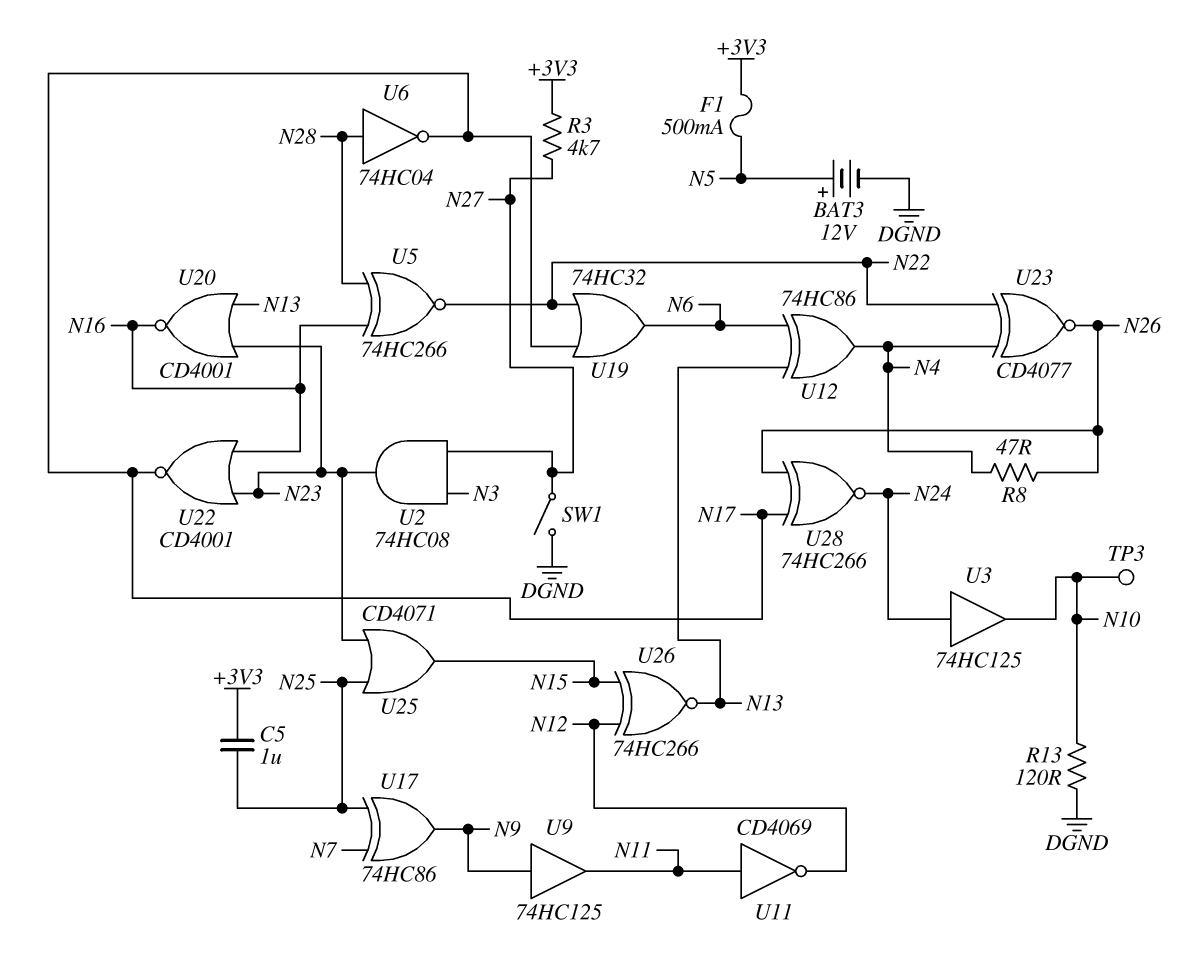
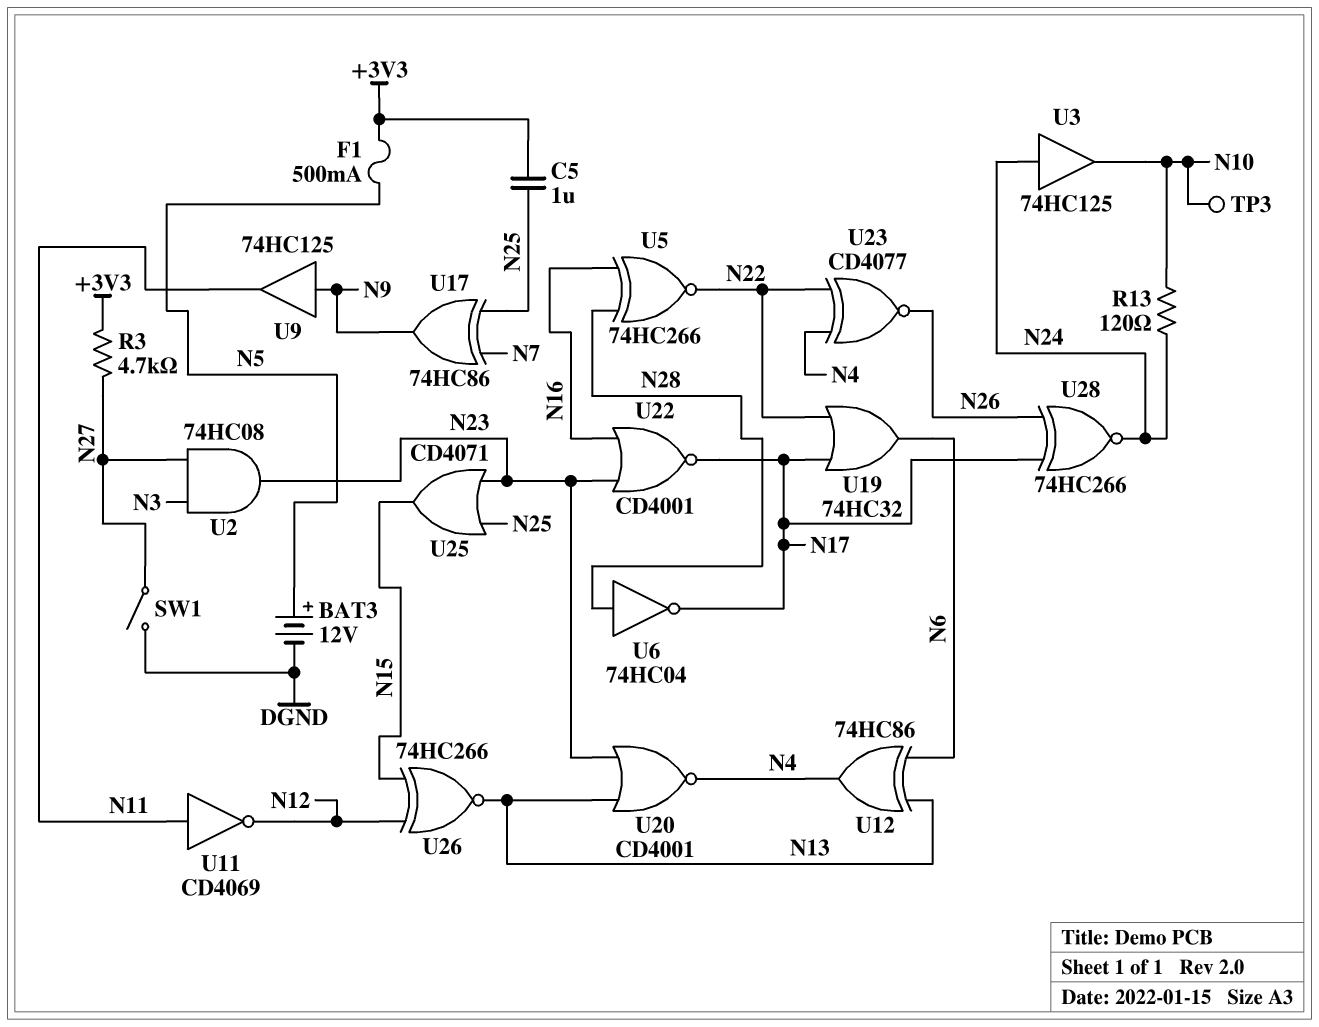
R8: 47 (N4, N26) -> none
R13: 120 (DGND, N10) -> 120 (N10, N24)
U20: NOR CD4001 (in N13, in N23, out N16) -> NOR CD4001 (in N13, in N23, out N4)

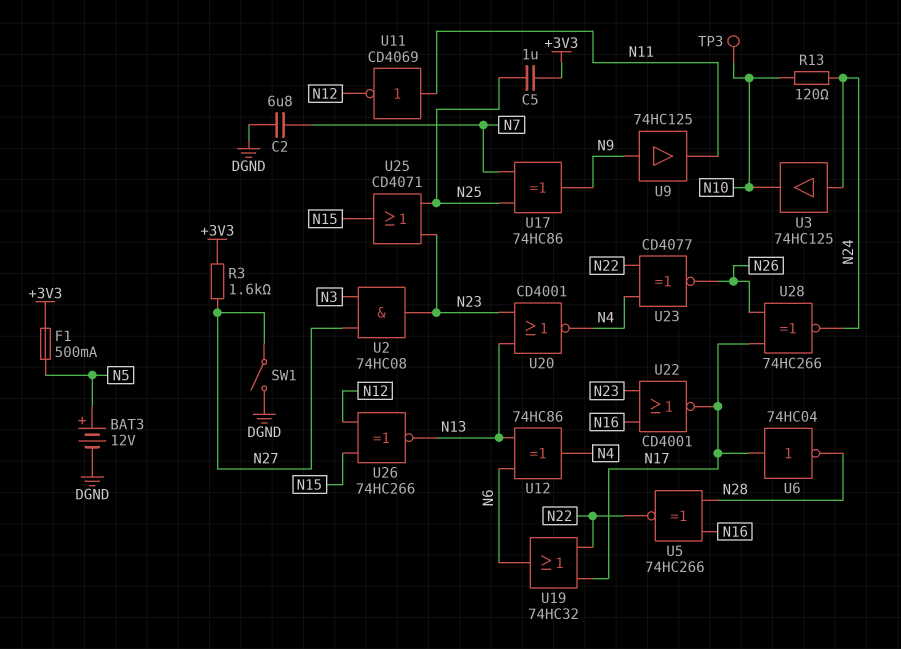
C2: none -> 6.8uF (DGND, N7)
R3: 4.7k (+3V3, N27) -> 1.6k (+3V3, N27)
U6: NOT 74HC04 (in N28, out N17) -> NOT 74HC04 (in N17, out N28)

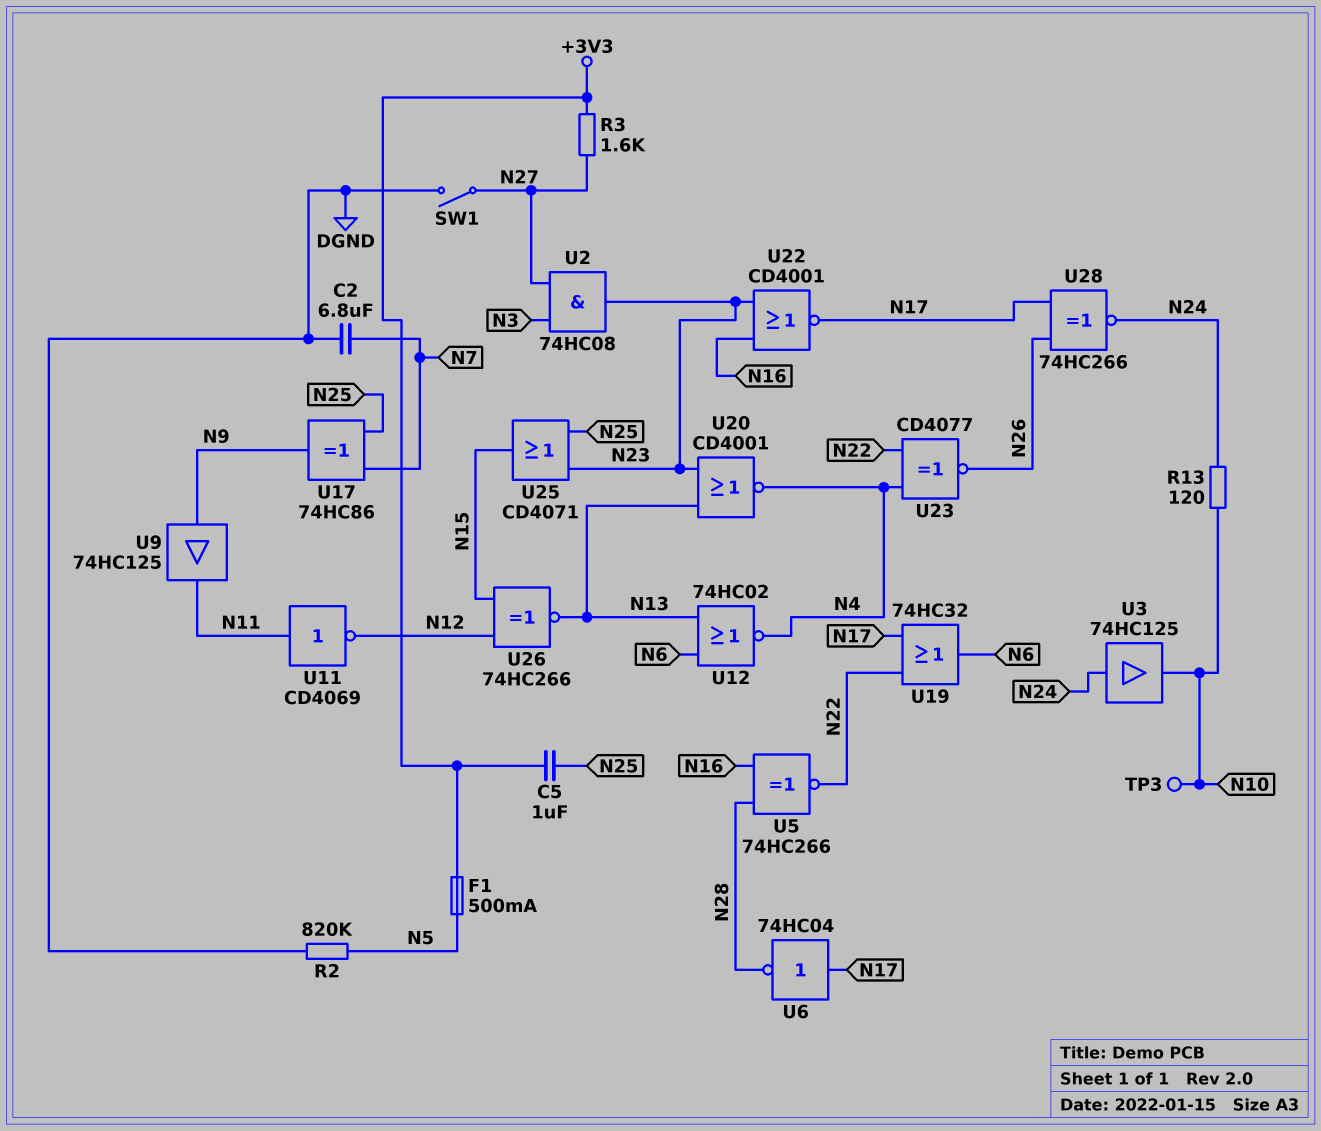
BAT3: 12V (plus N5, minus DGND) -> none
R2: none -> 820k (DGND, N5)
U12: XOR 74HC86 (in N6, in N13, out N4) -> NOR 74HC02 (in N6, in N13, out N4)

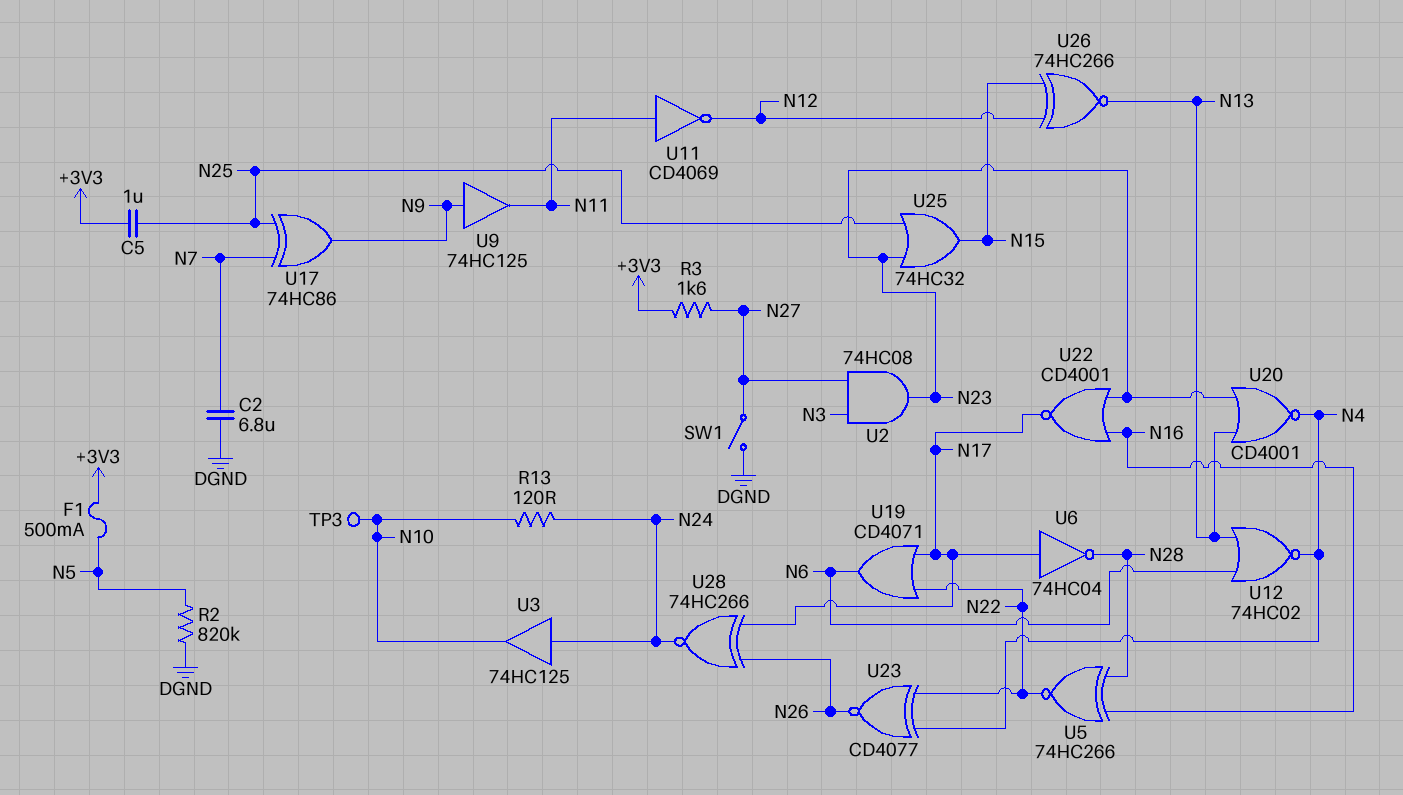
U19: OR 74HC32 (in N17, in N22, out N6) -> OR CD4071 (in N17, in N22, out N6)
U25: OR CD4071 (in N23, in N25, out N15) -> OR 74HC32 (in N23, in N25, out N15)

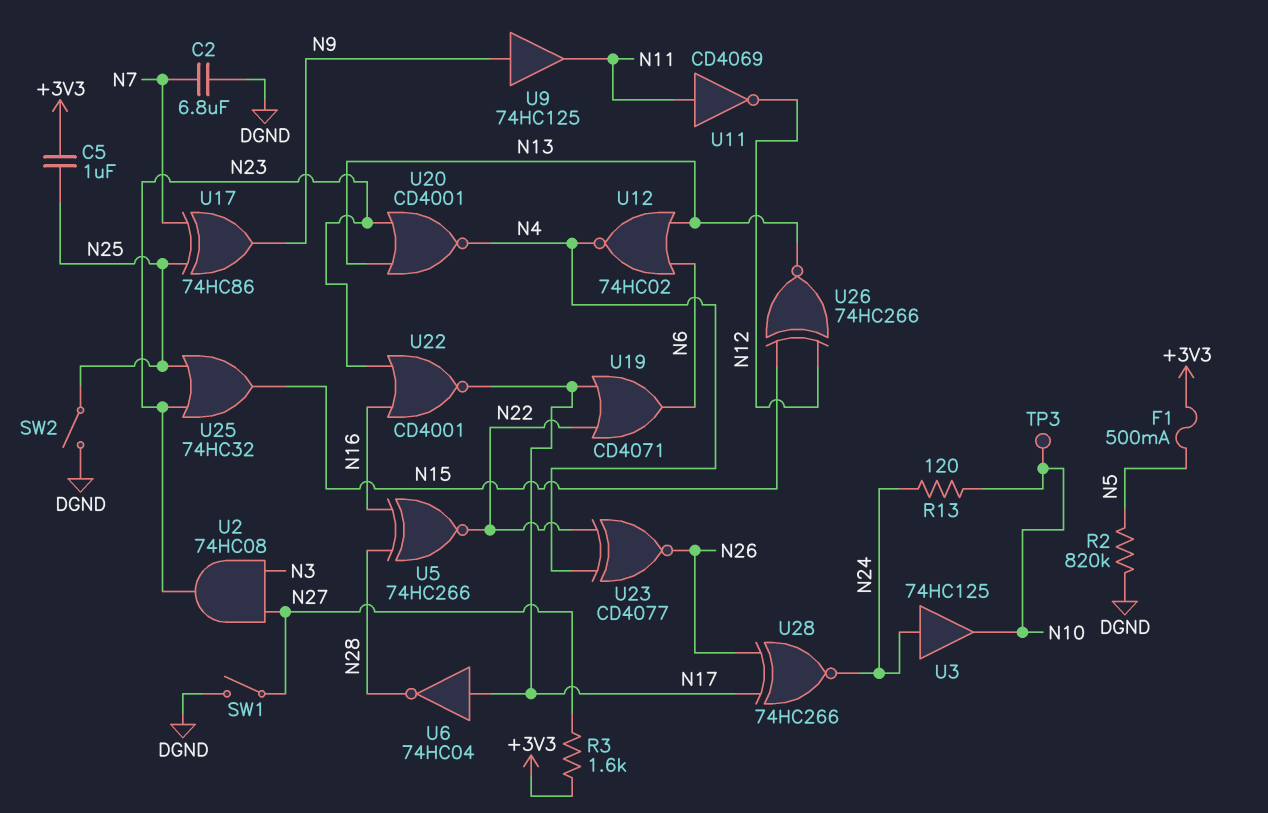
SW2: none -> switch (DGND, N25)

